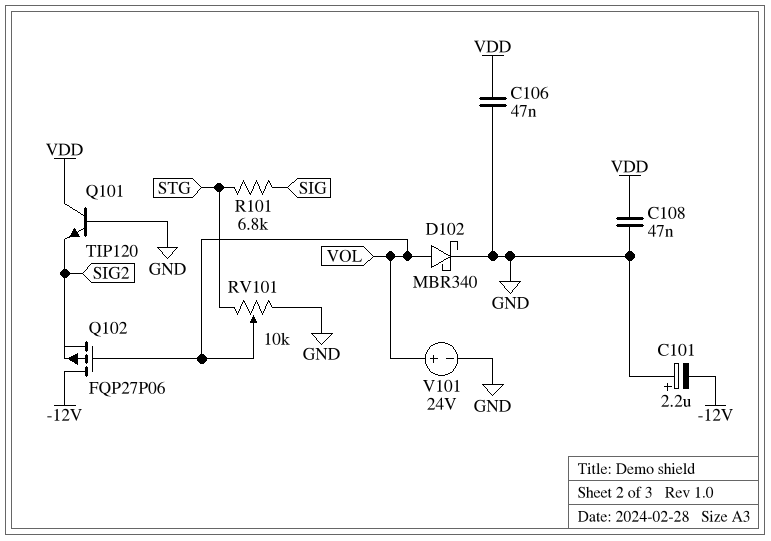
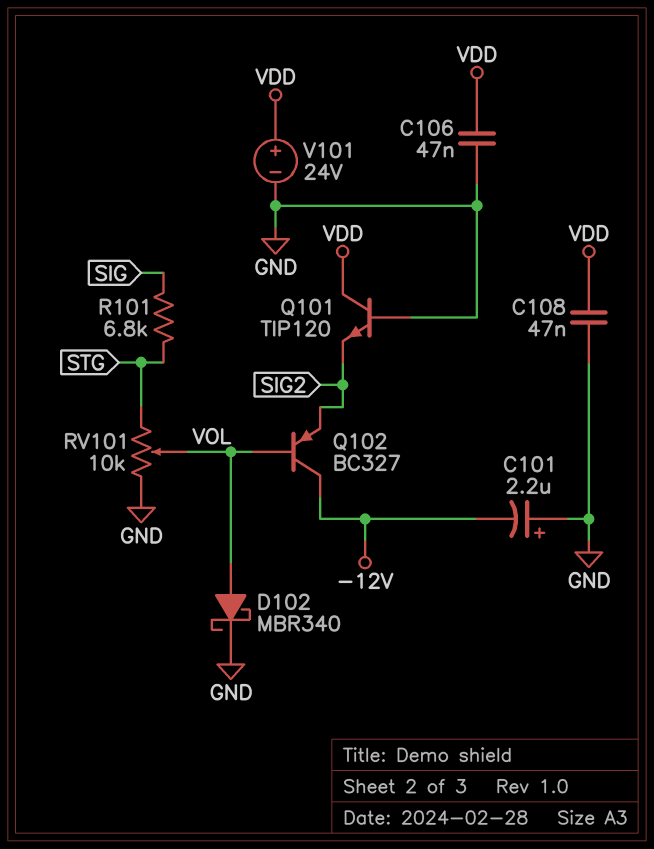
Q102: PMOS FQP27P06 (G VOL, D -12V, S SIG2) -> PNP BC327 (B VOL, C -12V, E SIG2)
V101: 24V (plus VOL, minus GND) -> 24V (plus VDD, minus GND)

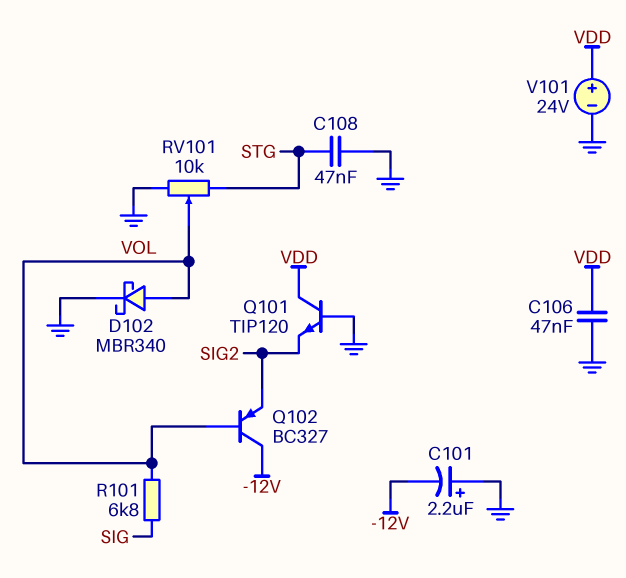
C108: 47nF (GND, VDD) -> 47nF (GND, STG)
R101: 6.8k (SIG, STG) -> 6.8k (SIG, VOL)

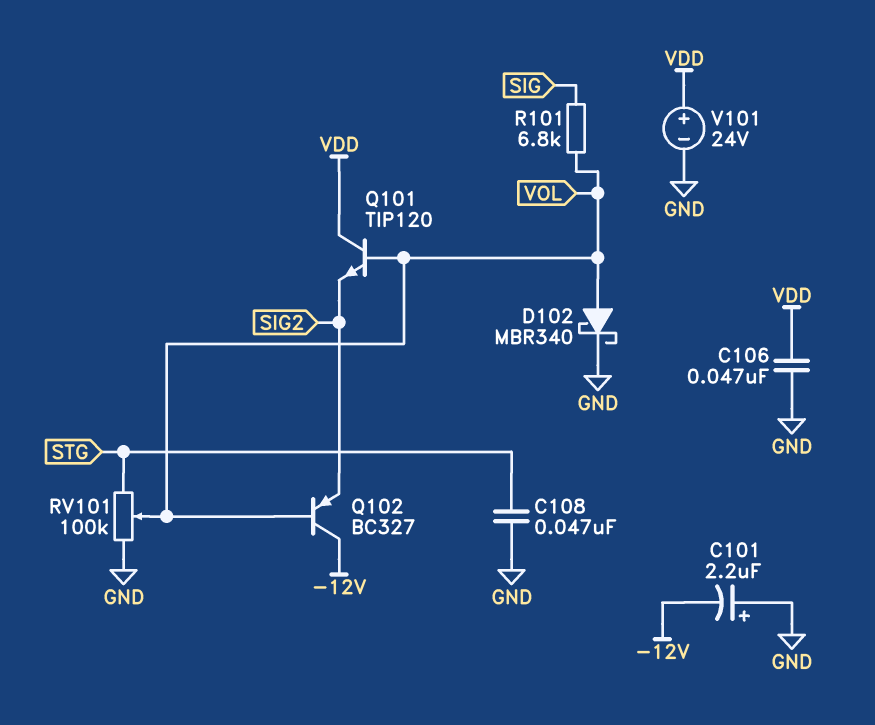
Q101: NPN TIP120 (B GND, C VDD, E SIG2) -> NPN TIP120 (B VOL, C VDD, E SIG2)
RV101: 10k (GND, STG, wiper VOL) -> 100k (GND, STG, wiper VOL)

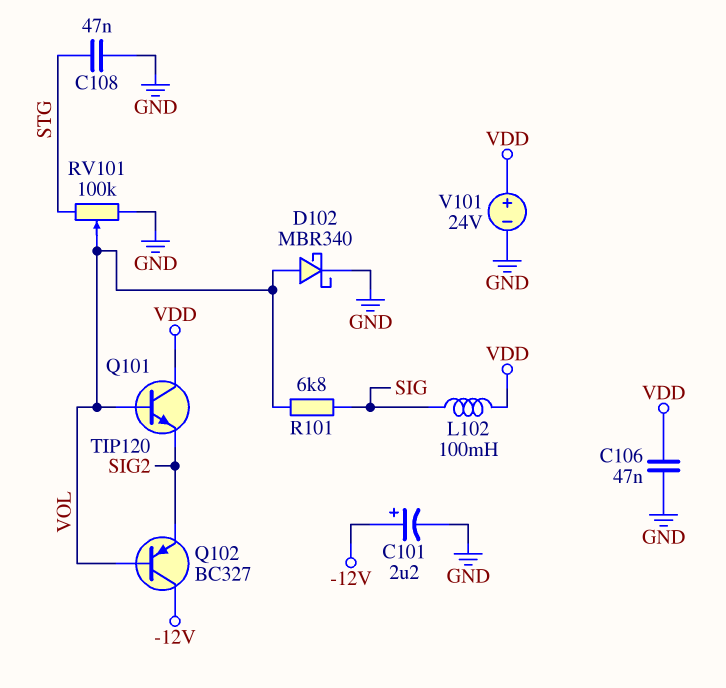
C101: 2.2uF (plus GND, minus -12V) -> 2.2uF (plus -12V, minus GND)
L102: none -> 100mH (SIG, VDD)

